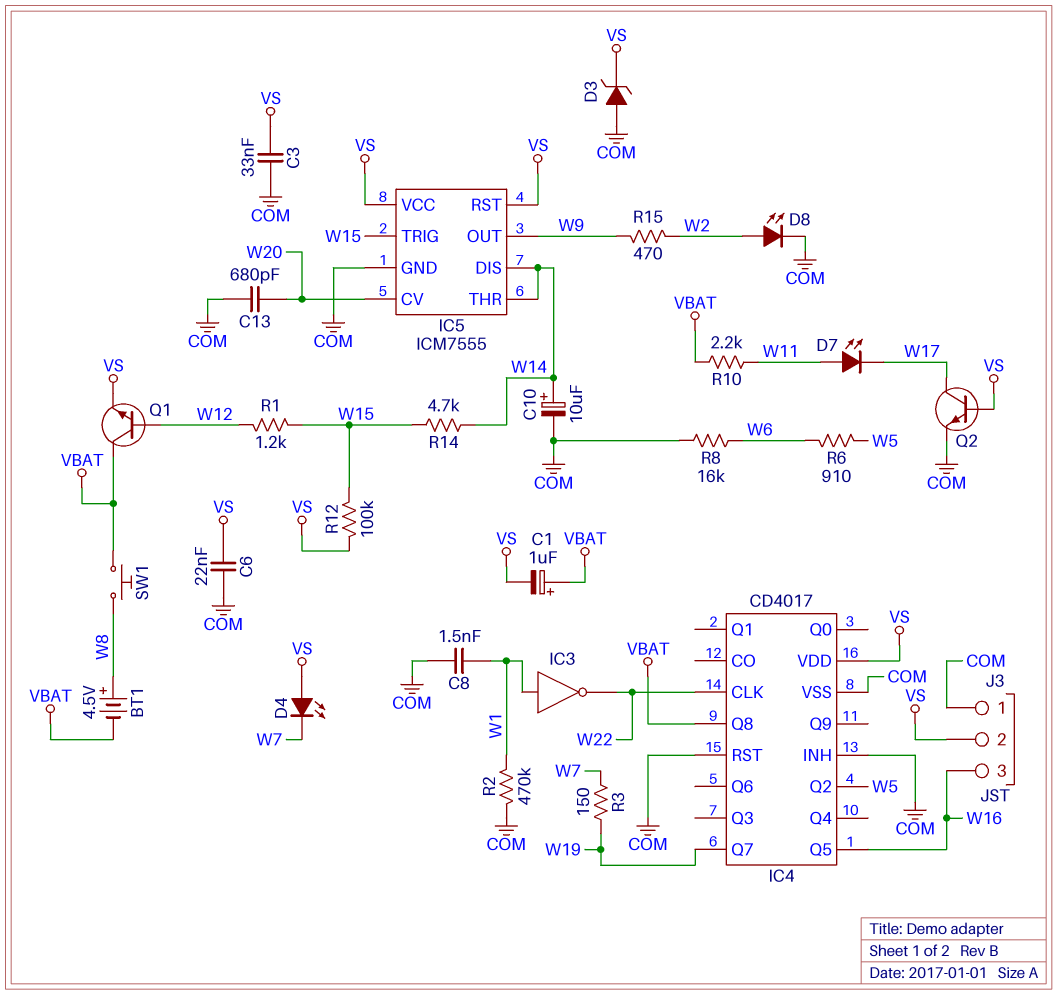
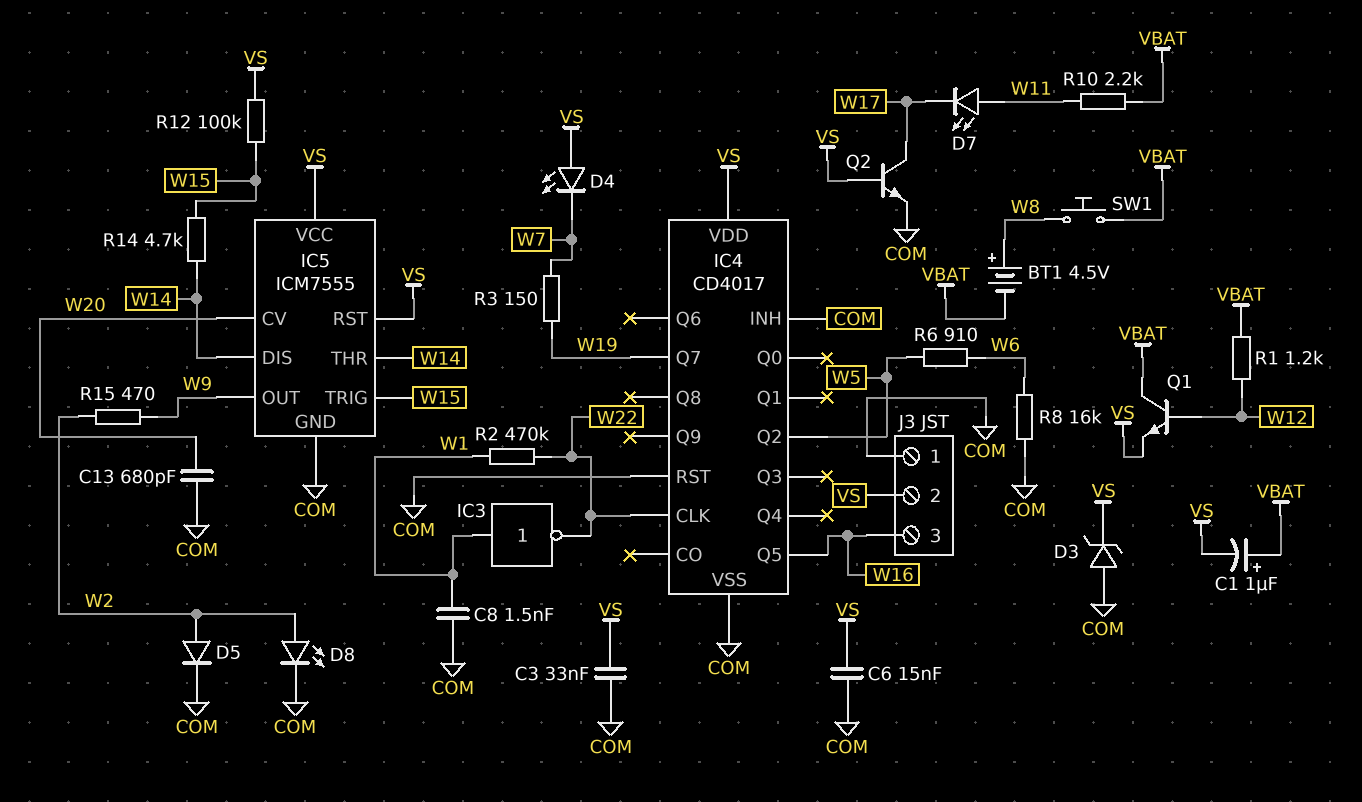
C6: 22nF (COM, VS) -> 15nF (COM, VS)
C10: 10uF (plus W14, minus COM) -> none
D5: none -> diode (A W2, K COM)
IC4 pin Q8: VBAT -> none
R1: 1.2k (W12, W15) -> 1.2k (VBAT, W12)
R2: 470k (COM, W1) -> 470k (W1, W22)

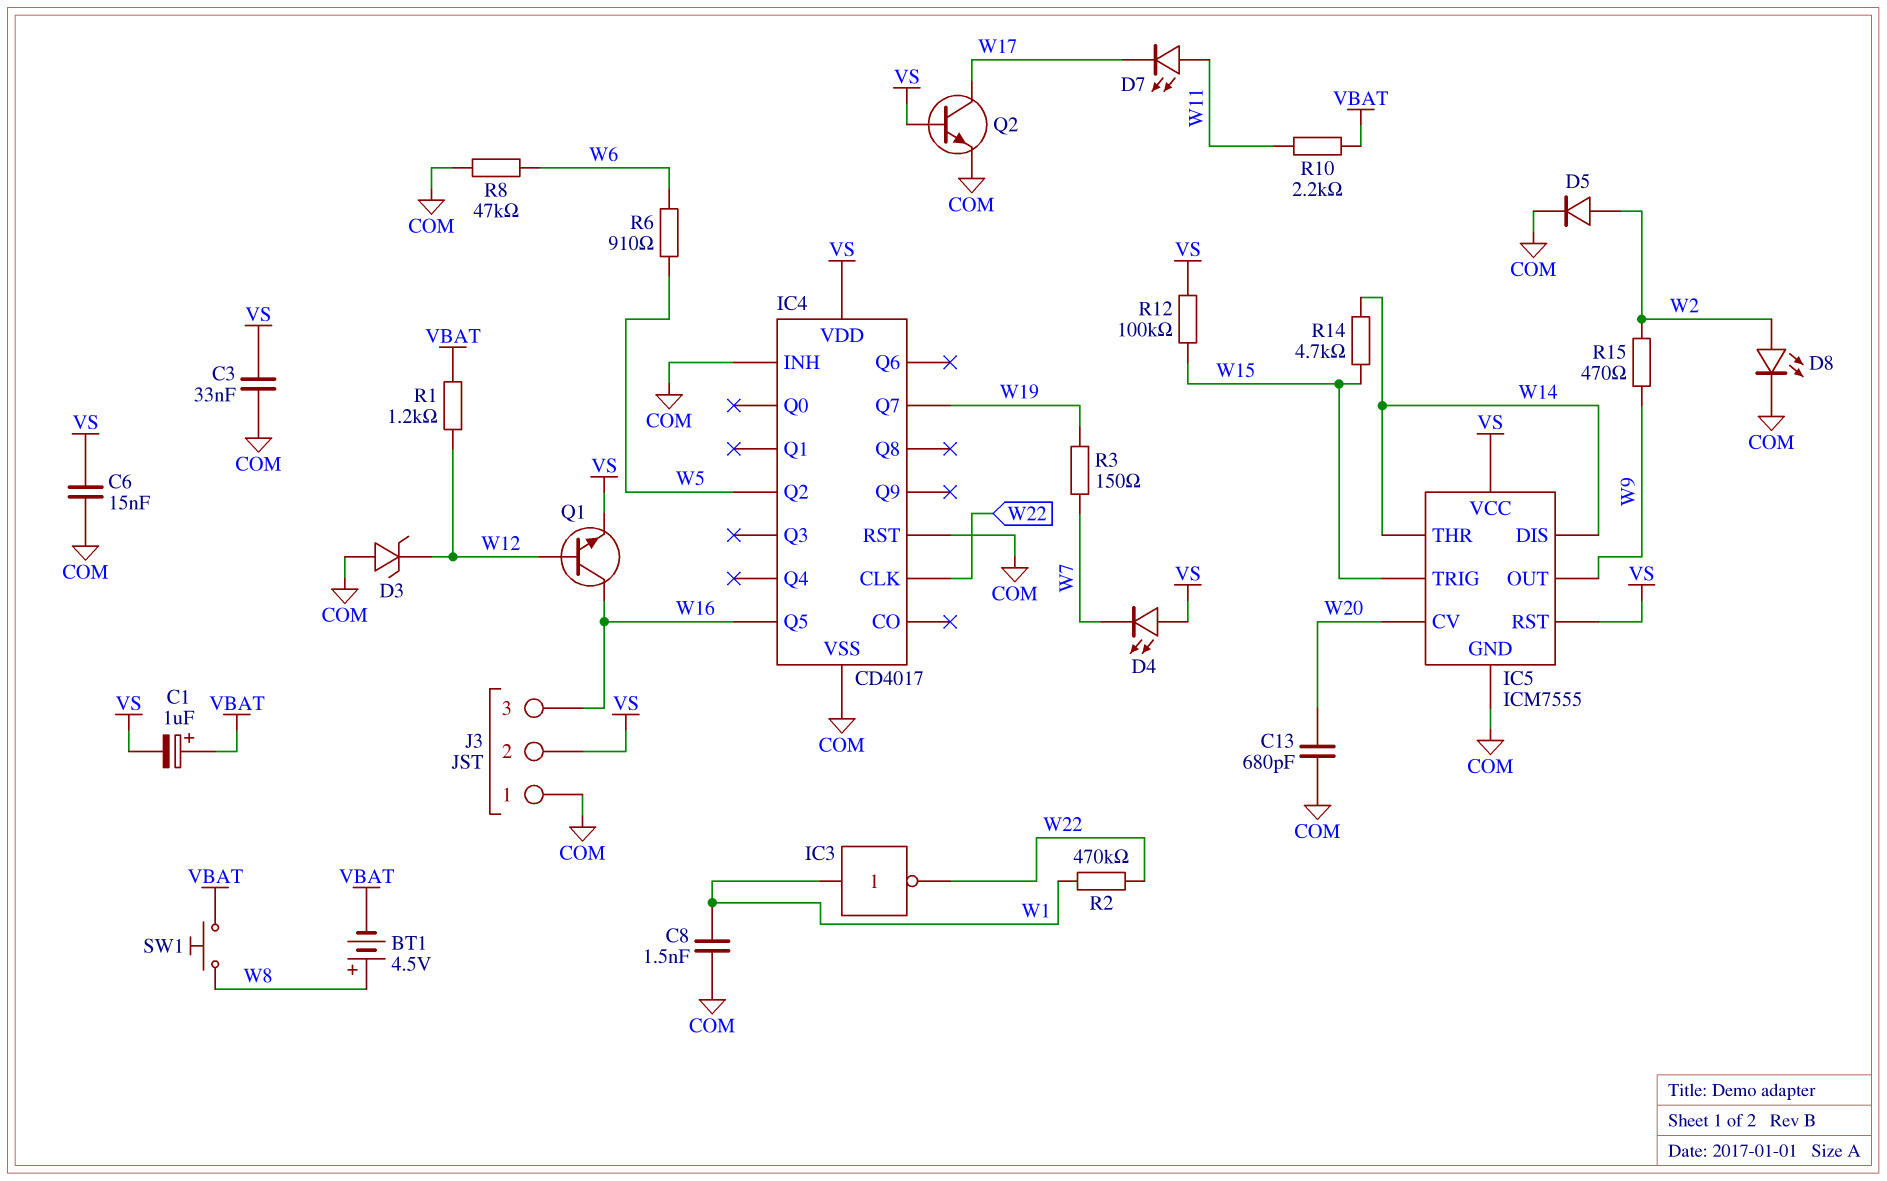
D3: zener (A COM, K VS) -> zener (A COM, K W12)
Q1: NPN (B W12, C VBAT, E VS) -> NPN (B W12, C W16, E VS)
R8: 16k (COM, W6) -> 47k (COM, W6)

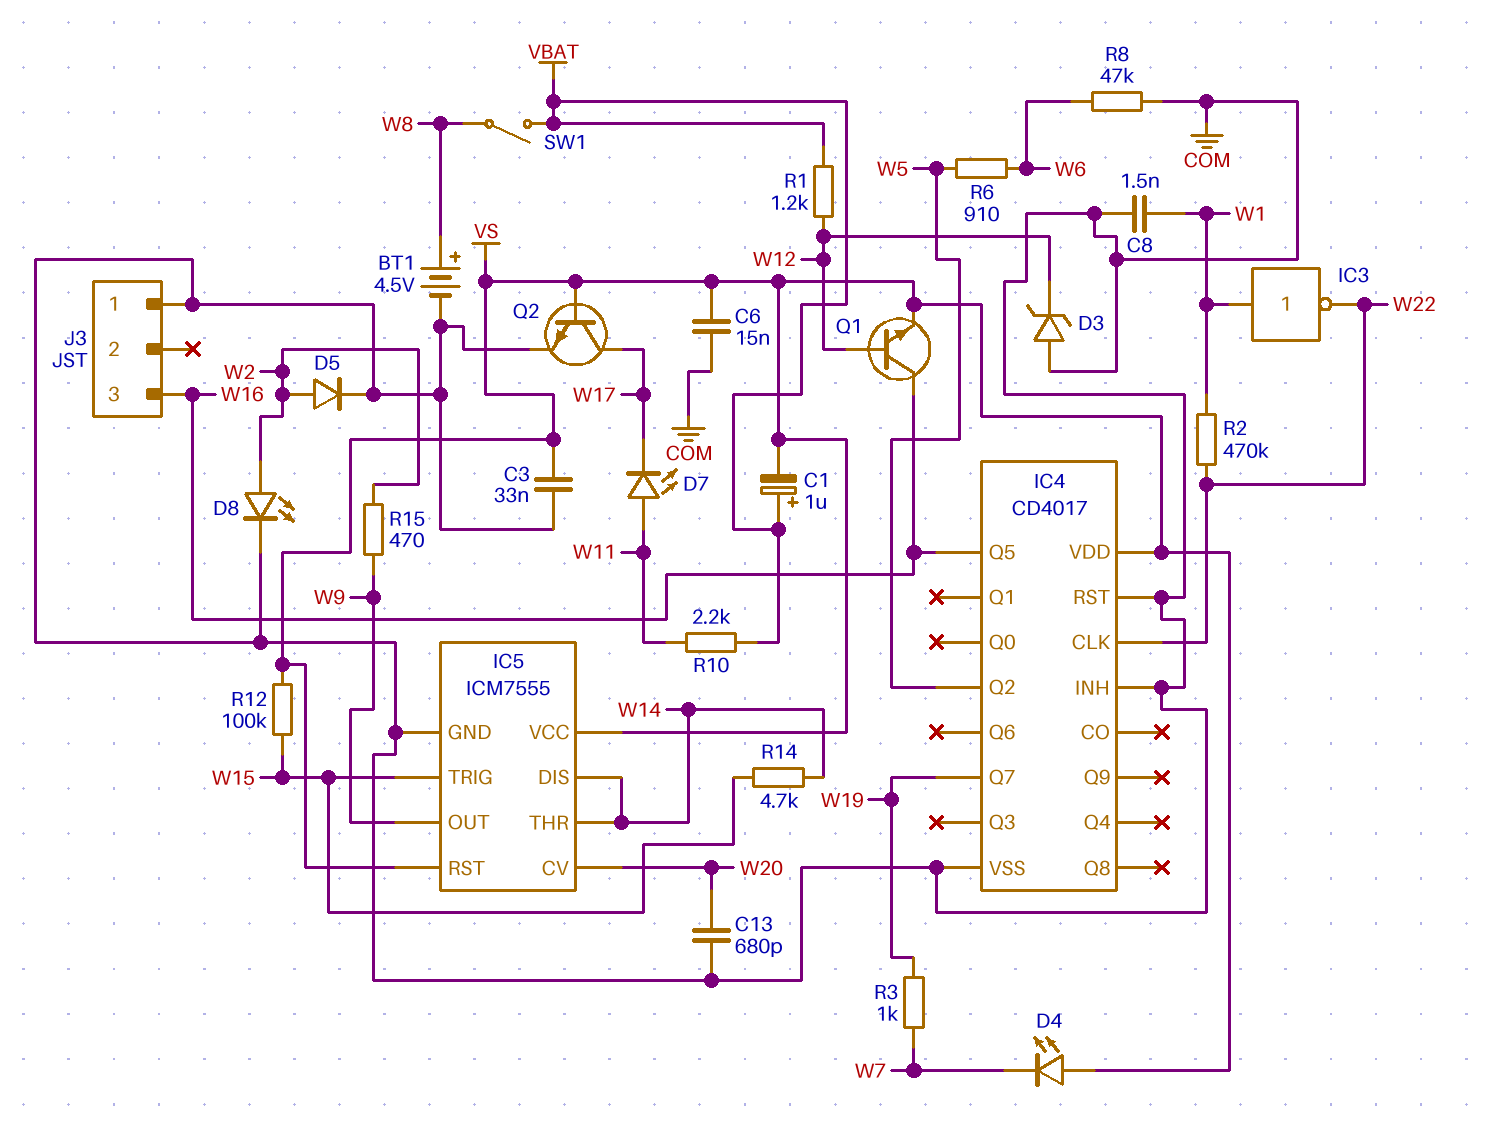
BT1: 4.5V (plus W8, minus VBAT) -> 4.5V (plus W8, minus COM)
J3 pin 2: VS -> none
R3: 150 (W7, W19) -> 1k (W7, W19)
SW1: button (VBAT, W8) -> switch (VBAT, W8)

